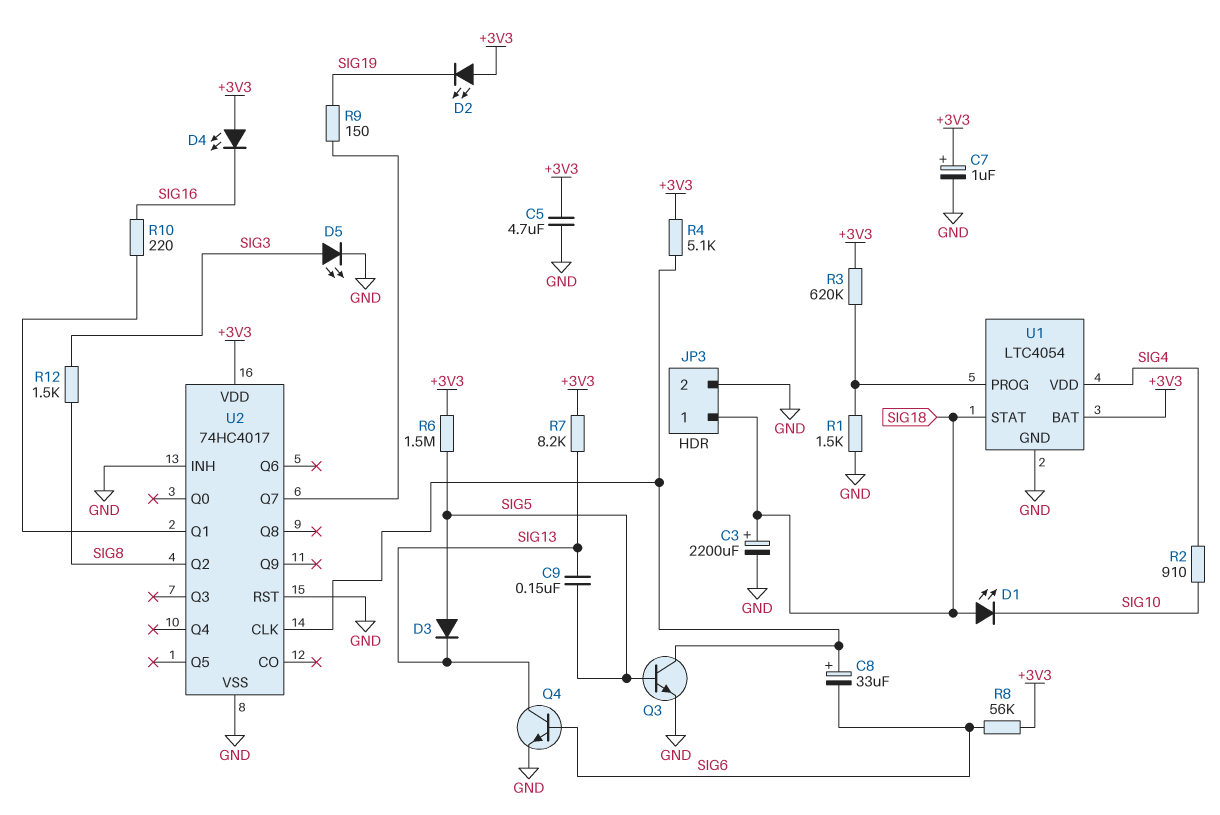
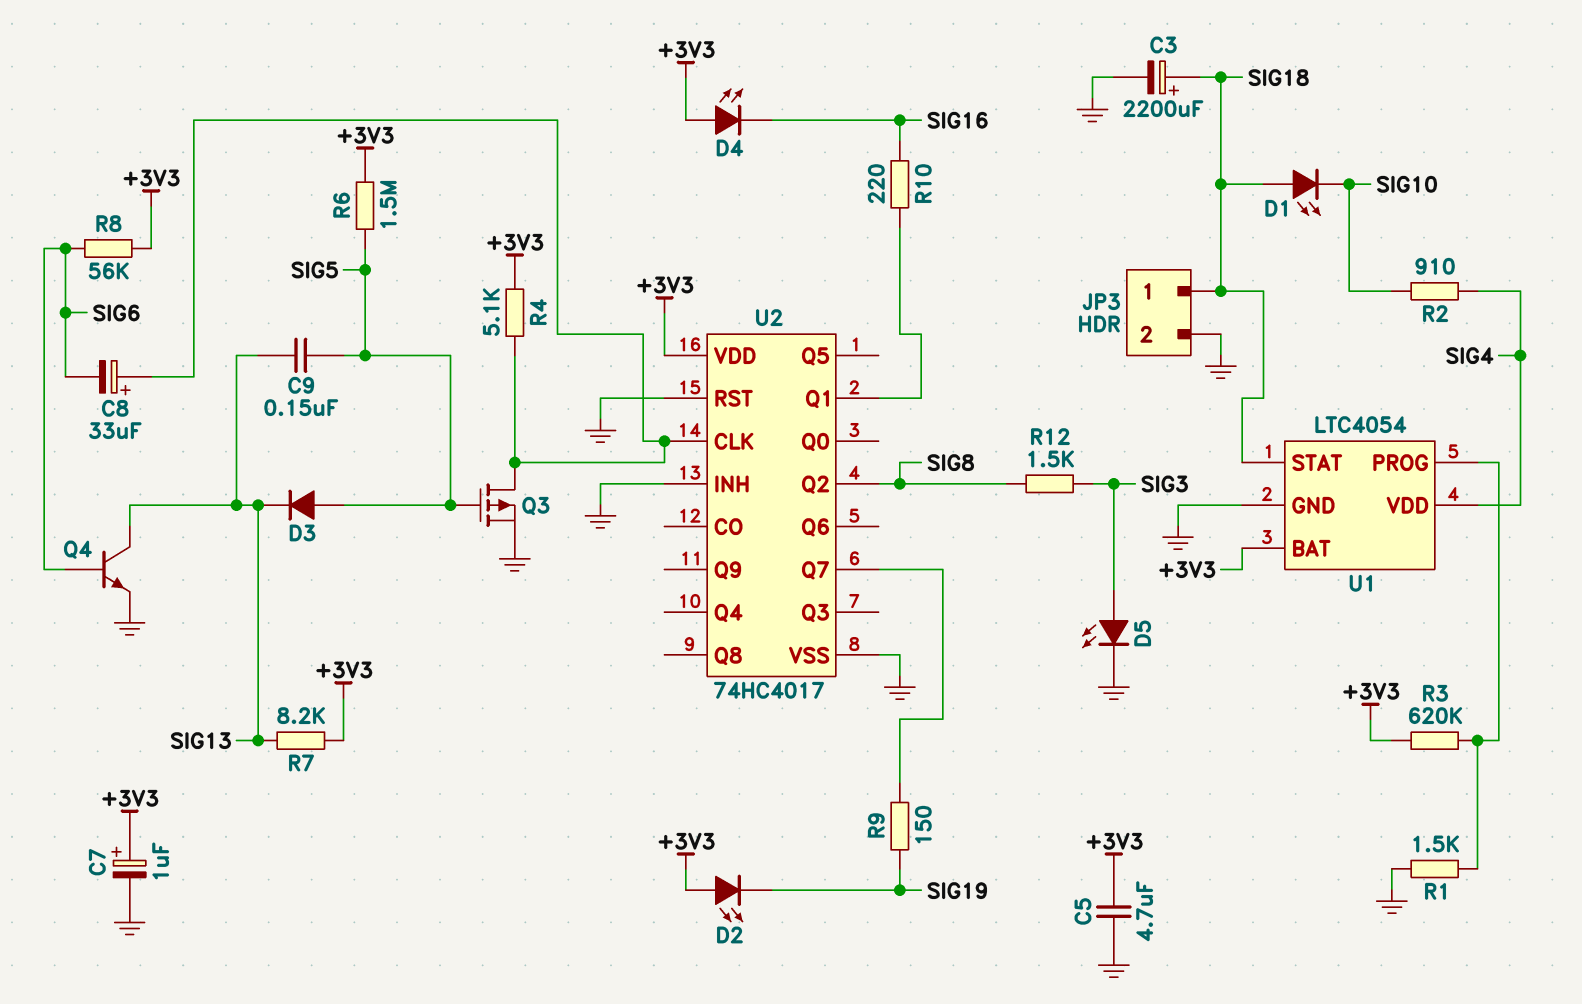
Q3: NPN (B SIG5, C U2/CLK, E GND) -> PMOS (G SIG5, D U2/CLK, S GND)

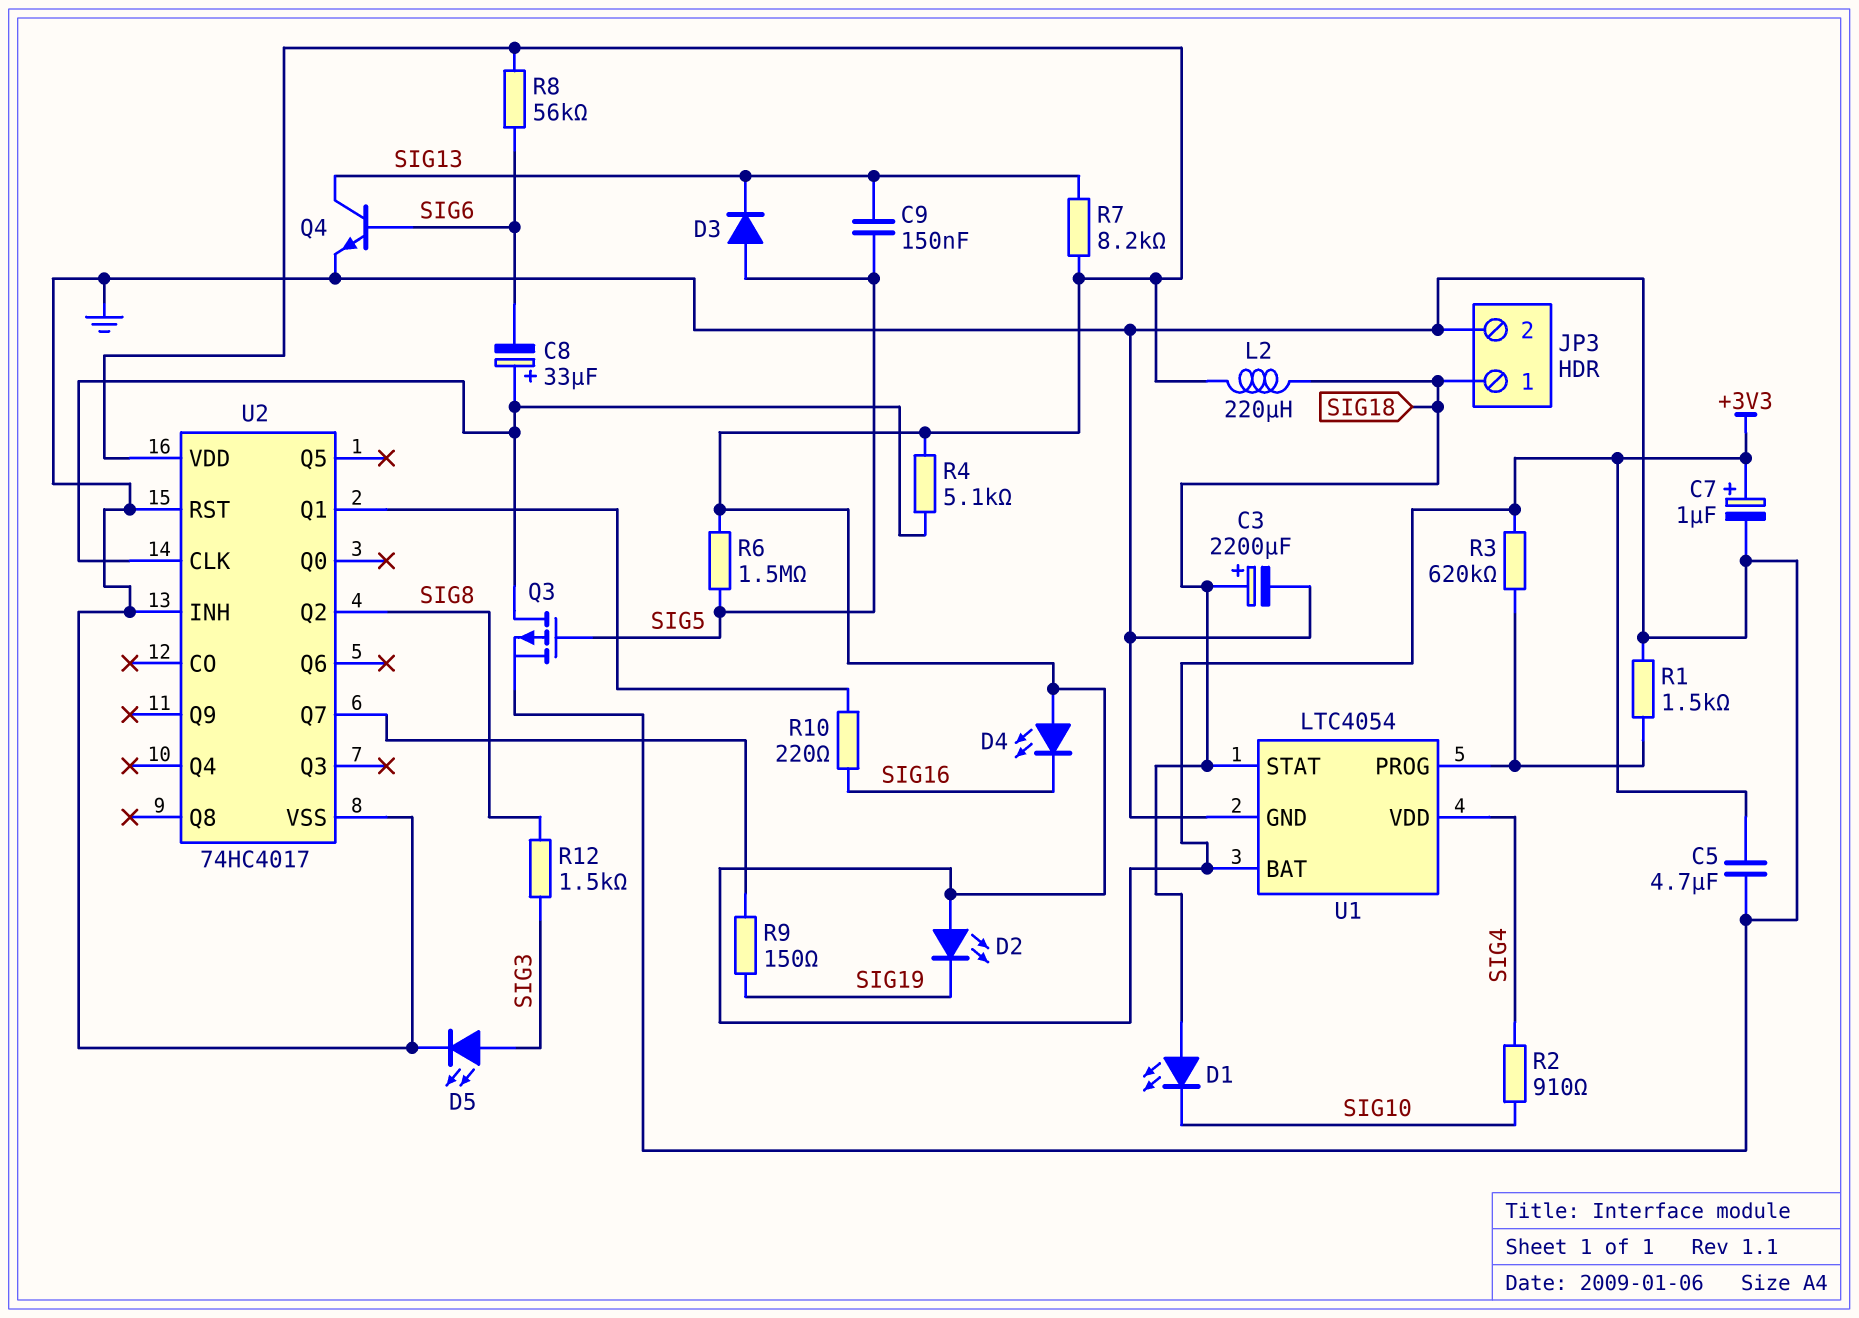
L2: none -> 220uH (+3V3, SIG18)

